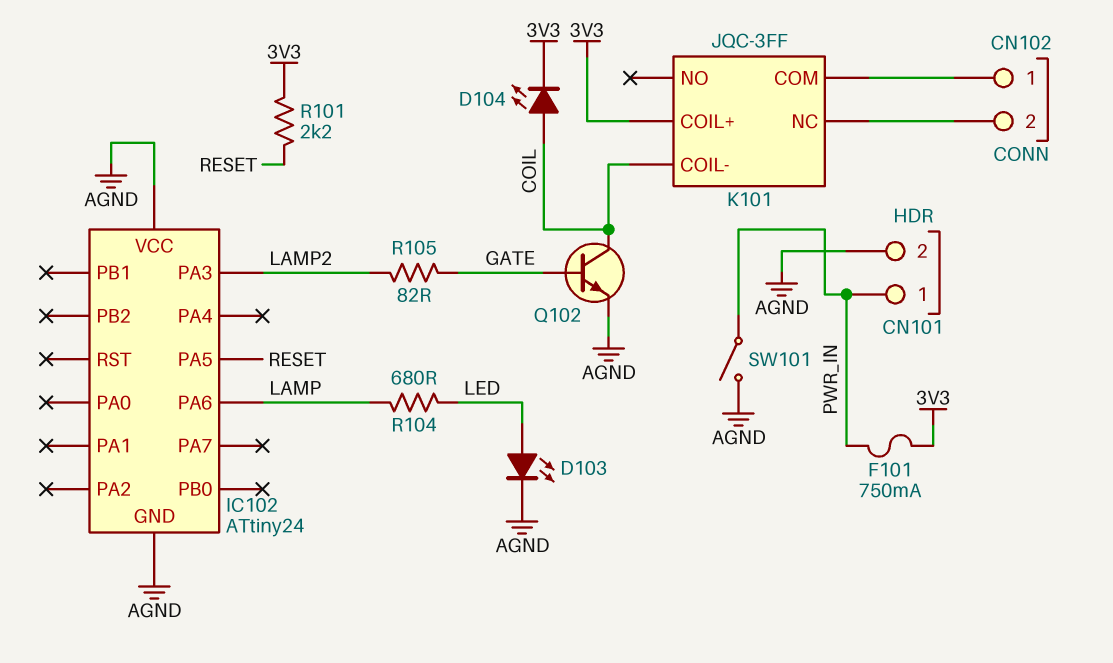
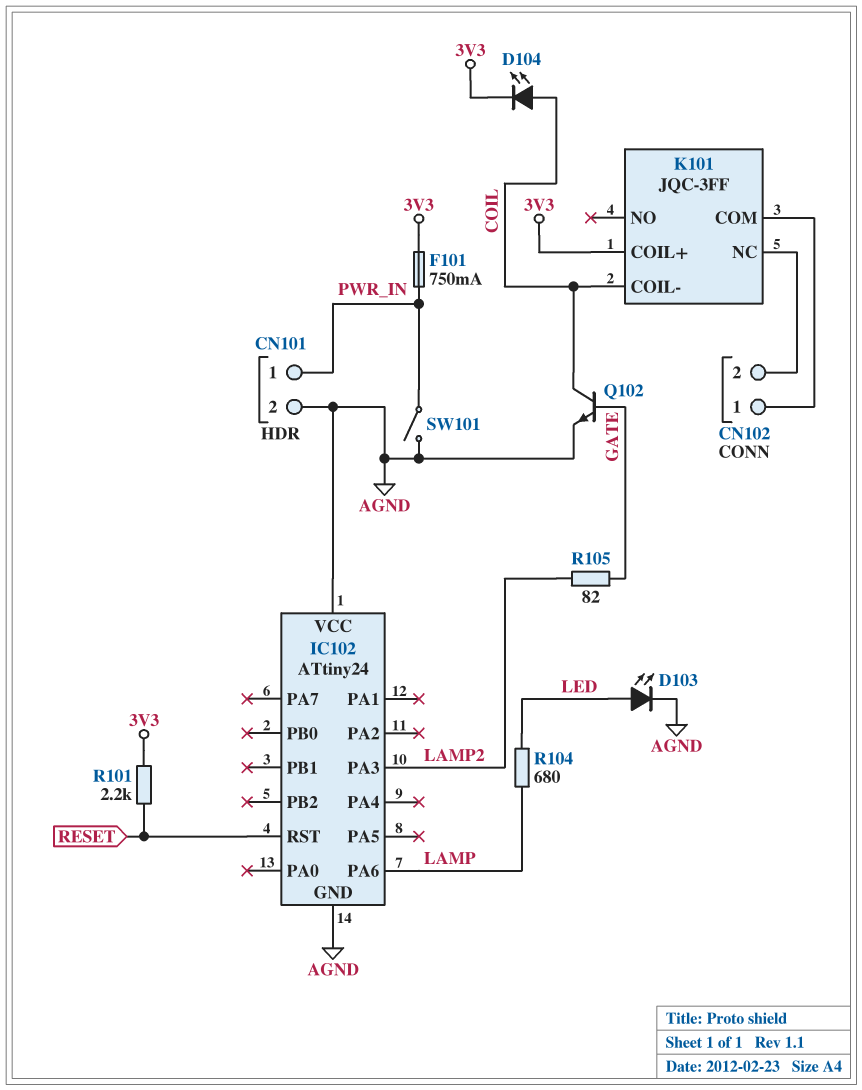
IC102 pin PA5: RESET -> none
IC102 pin RST: none -> RESET

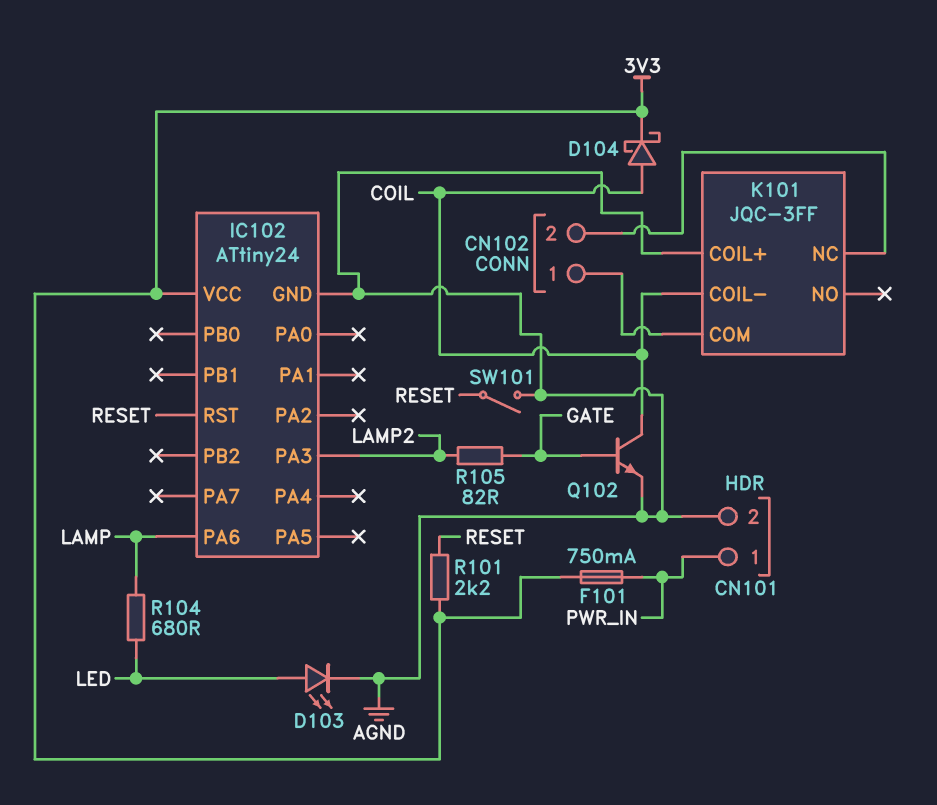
D104: LED (A COIL, K 3V3) -> schottky (A COIL, K 3V3)
IC102 pin VCC: AGND -> 3V3
K101 pin COIL+: 3V3 -> AGND
SW101: switch (AGND, PWR_IN) -> switch (AGND, RESET)

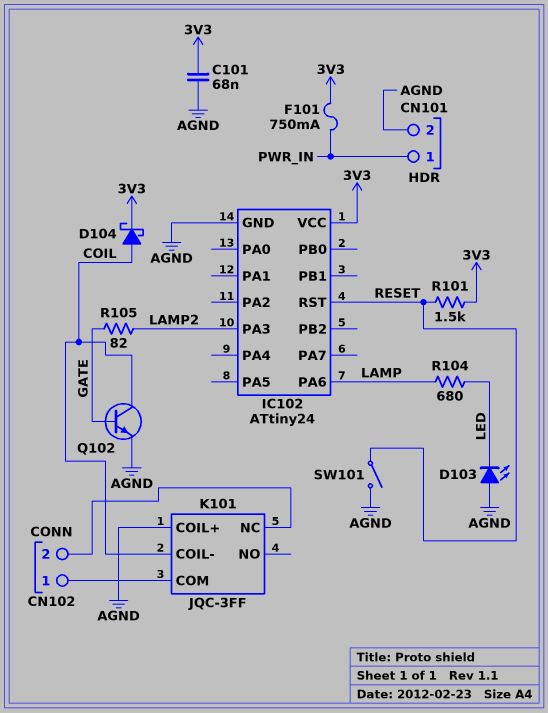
C101: none -> 68nF (3V3, AGND)
D103: LED (A LED, K AGND) -> LED (A AGND, K LED)
R101: 2.2k (3V3, RESET) -> 1.5k (3V3, RESET)

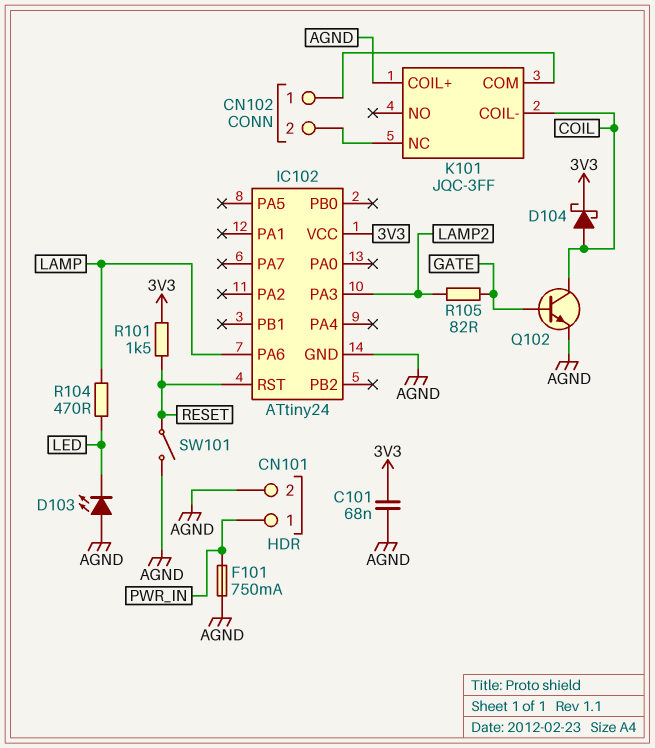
F101: 750mA (3V3, PWR_IN) -> 750mA (AGND, PWR_IN)
R104: 680 (LAMP, LED) -> 470 (LAMP, LED)

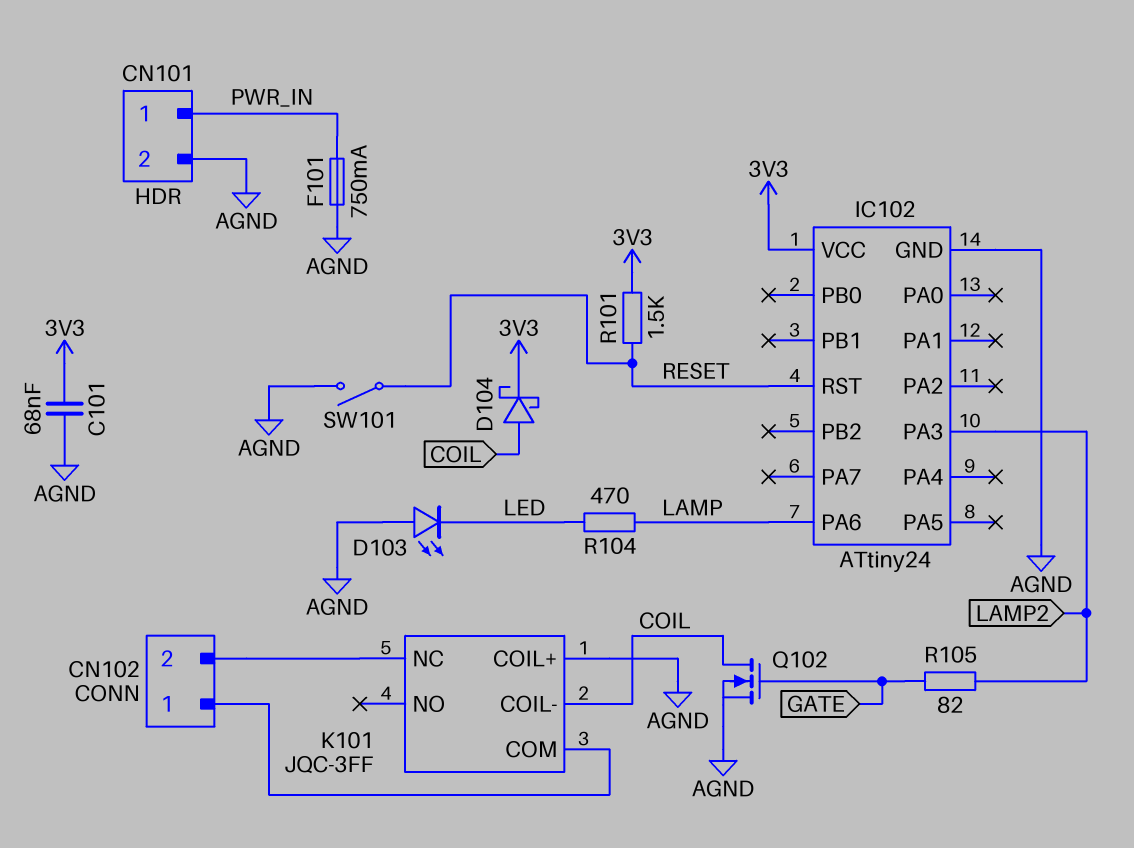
Q102: NPN (B GATE, C COIL, E AGND) -> NMOS (G GATE, D COIL, S AGND)

